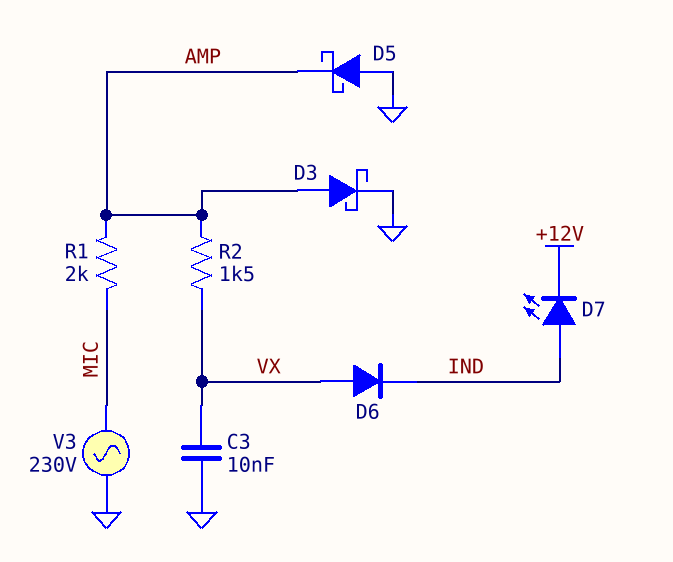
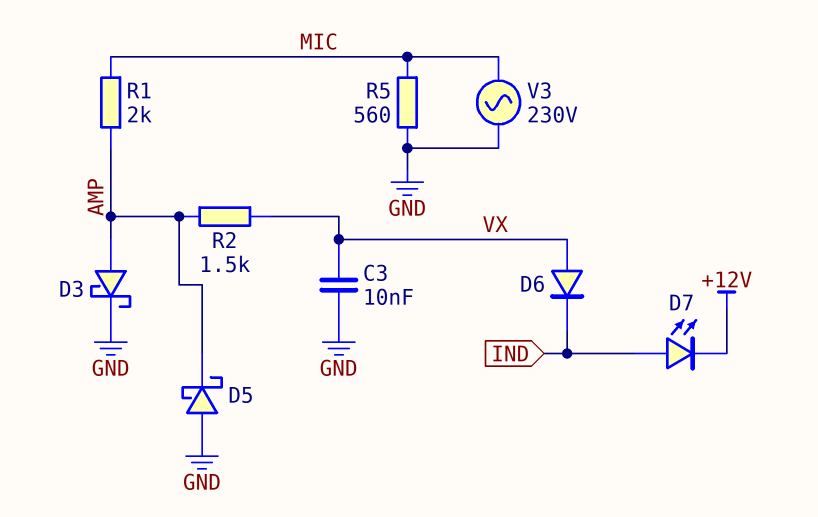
R5: none -> 560 (GND, MIC)

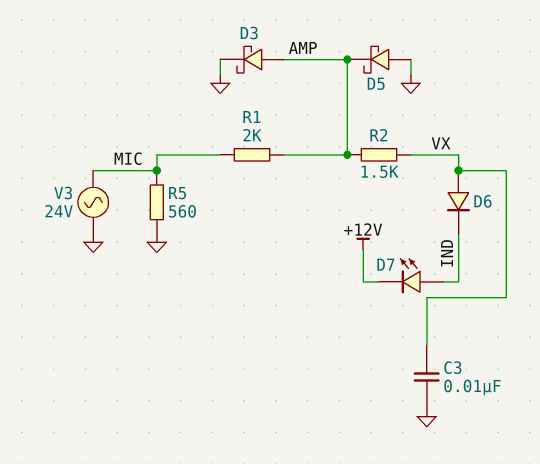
V3: AC 230V (GND, MIC) -> AC 24V (GND, MIC)

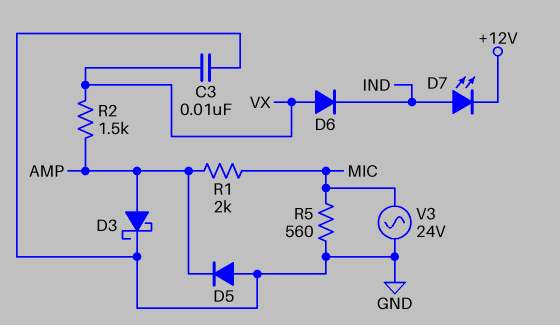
D5: schottky (A GND, K AMP) -> diode (A GND, K AMP)

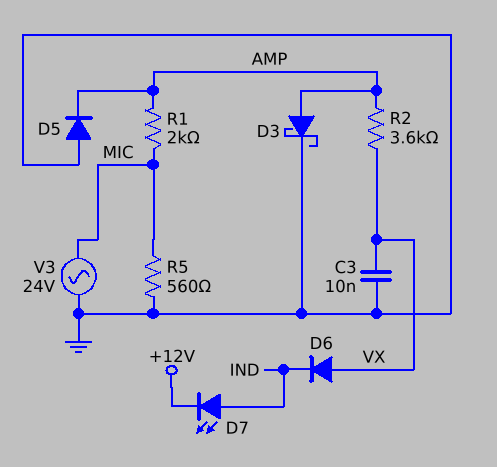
R2: 1.5k (AMP, VX) -> 3.6k (AMP, VX)

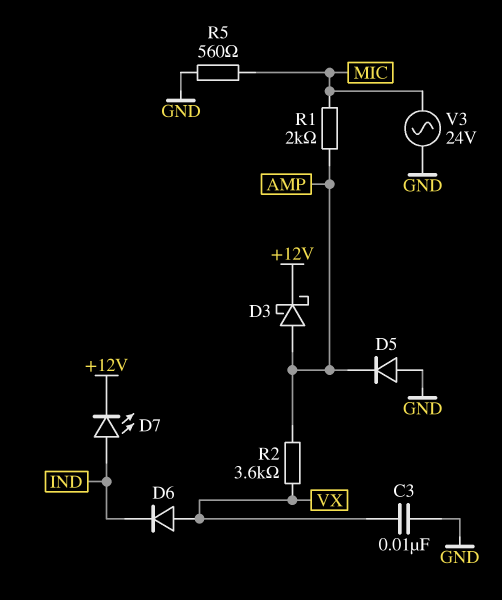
D3: schottky (A AMP, K GND) -> schottky (A AMP, K +12V)

